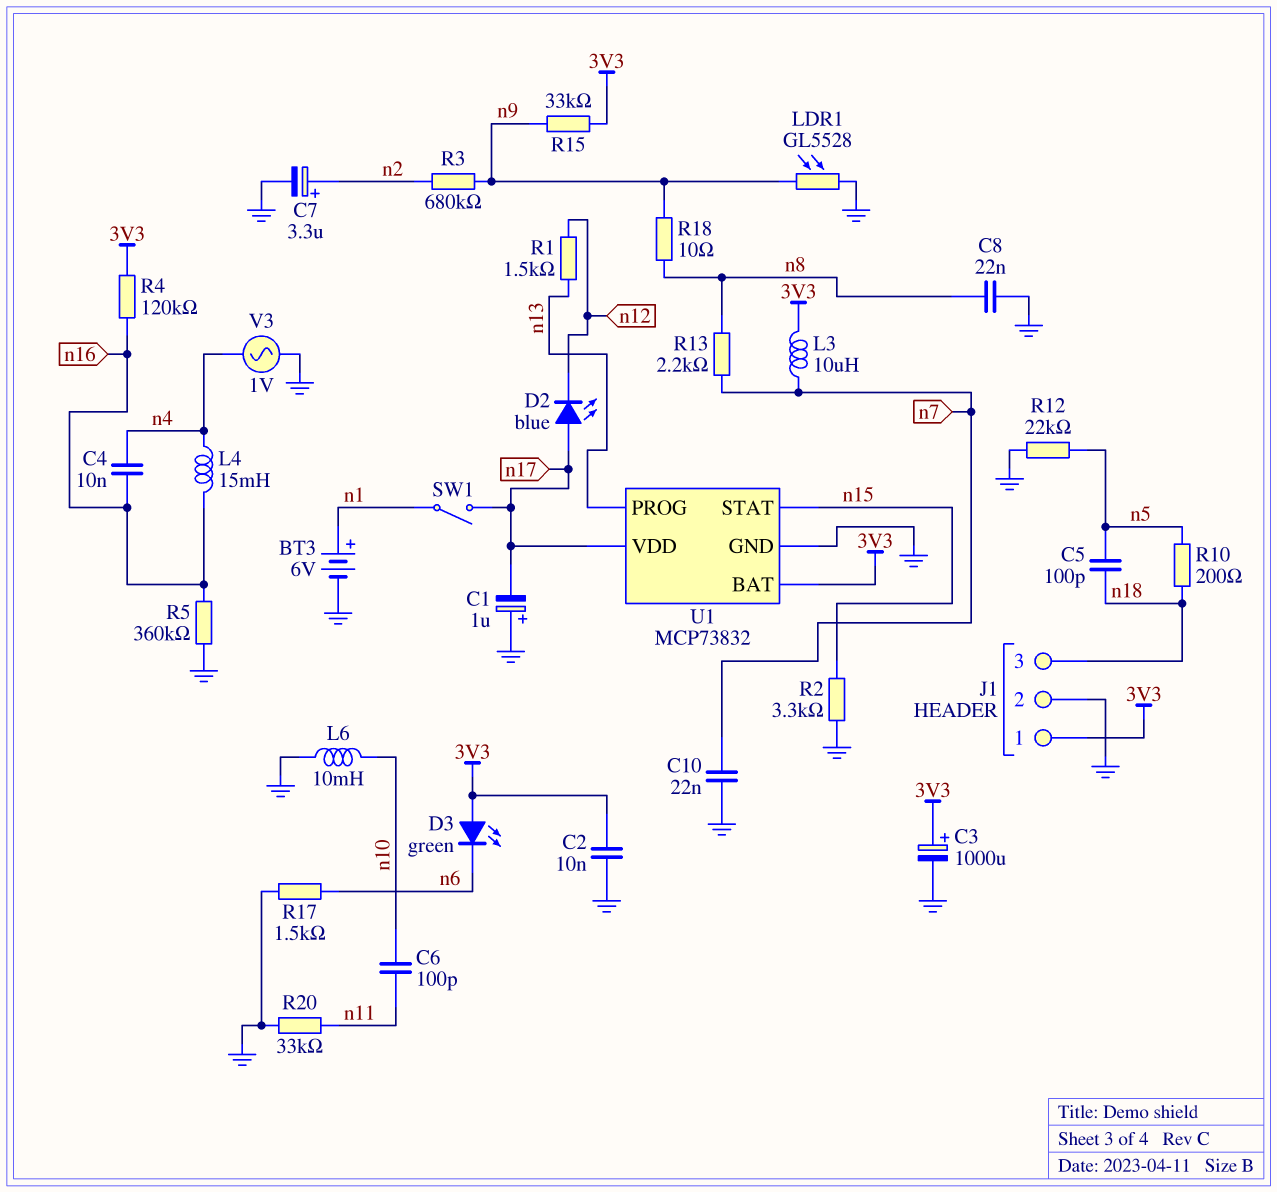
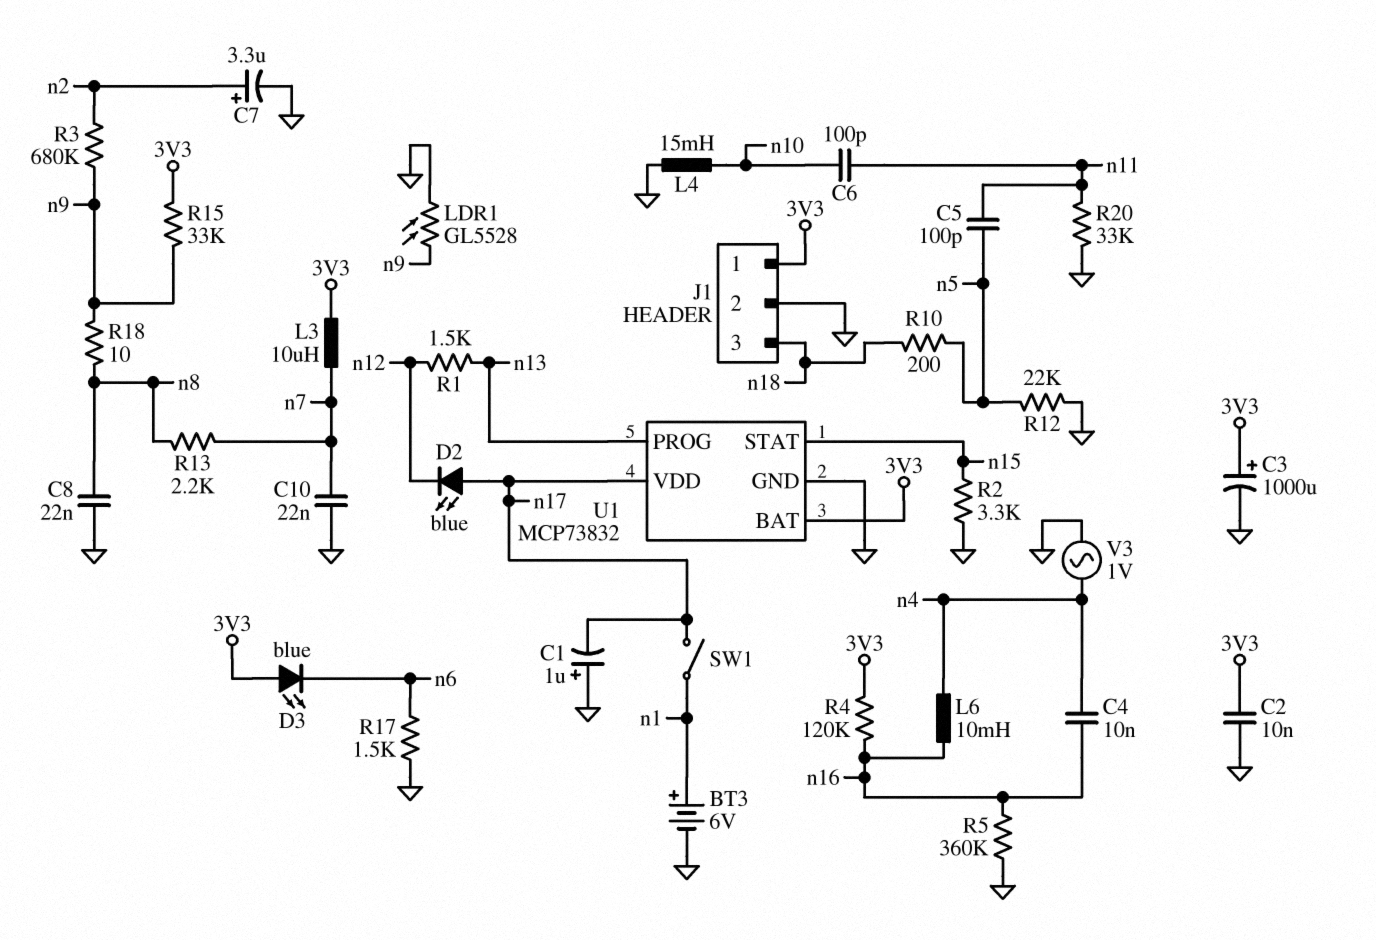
C5: 100pF (n5, n18) -> 100pF (n5, n11)
D3: LED green (A 3V3, K n6) -> LED blue (A 3V3, K n6)
L4: 15mH (n4, n16) -> 15mH (GND, n10)
L6: 10mH (GND, n10) -> 10mH (n4, n16)

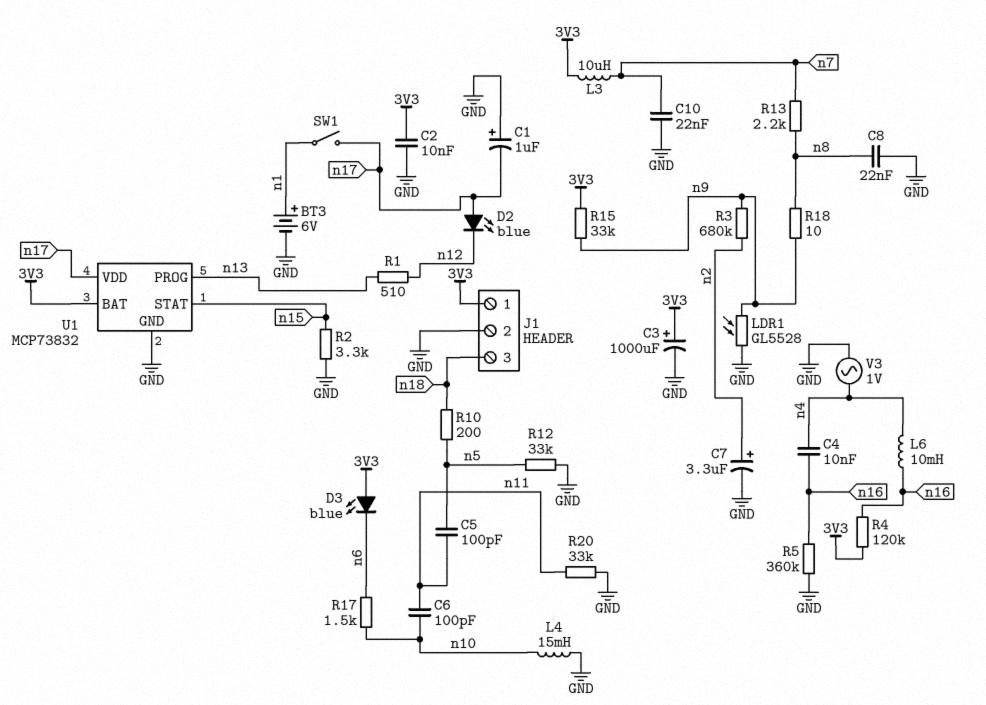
R1: 1.5k (n12, n13) -> 510 (n12, n13)
R12: 22k (GND, n5) -> 33k (GND, n5)
R17: 1.5k (GND, n6) -> 1.5k (n6, n10)

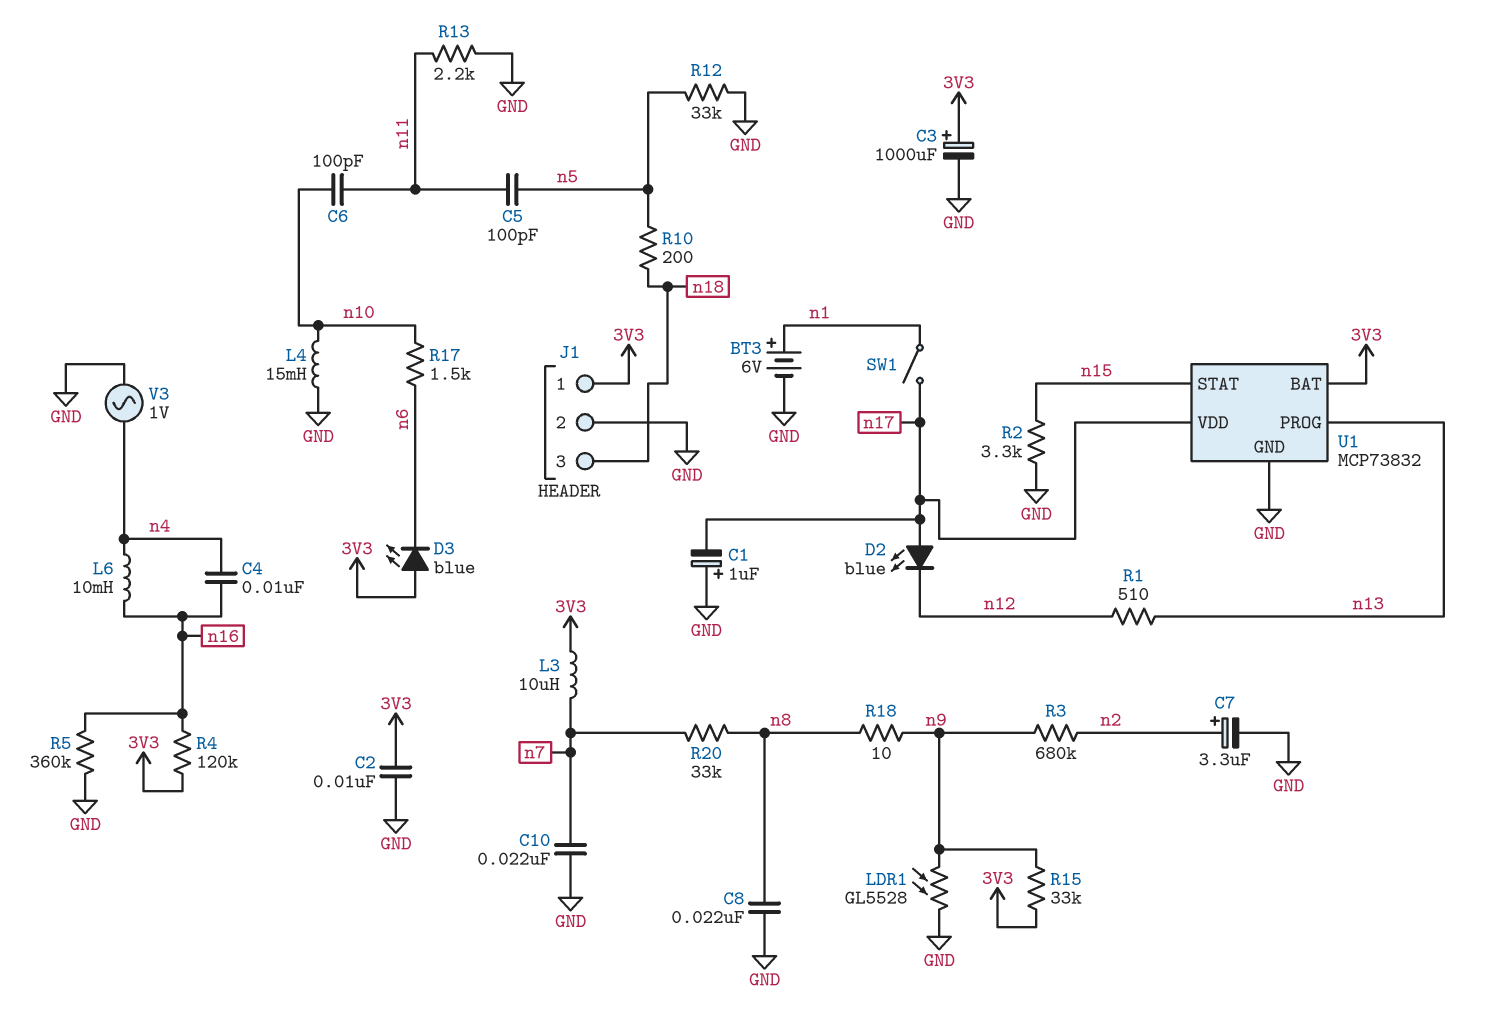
R13: 2.2k (n7, n8) -> 2.2k (GND, n11)
R20: 33k (GND, n11) -> 33k (n7, n8)

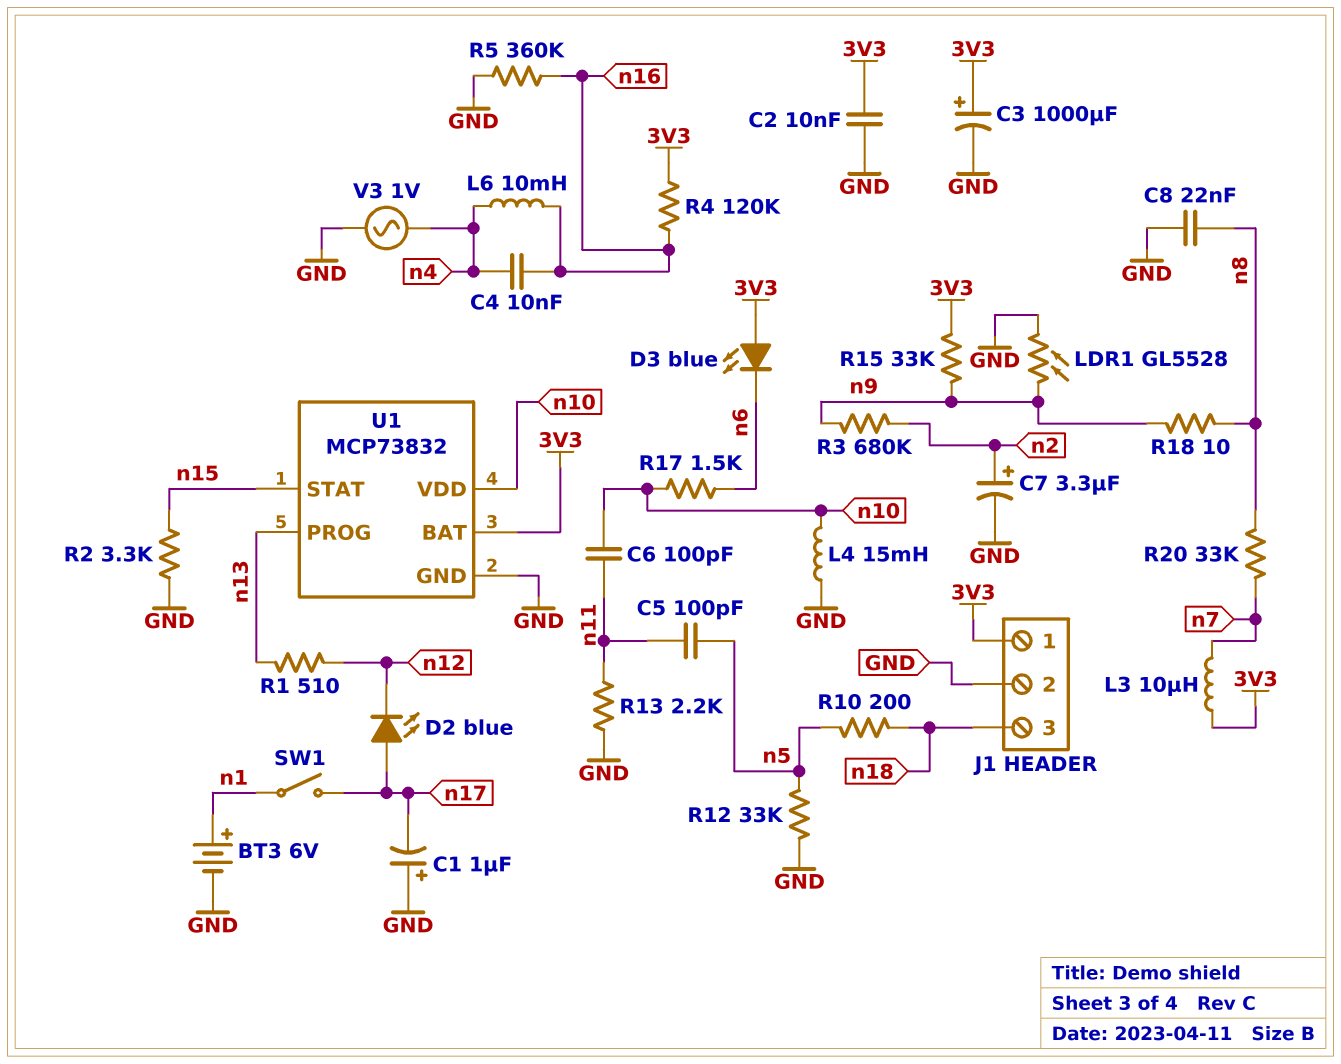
C10: 22nF (GND, n7) -> none
U1 pin VDD: n17 -> n10

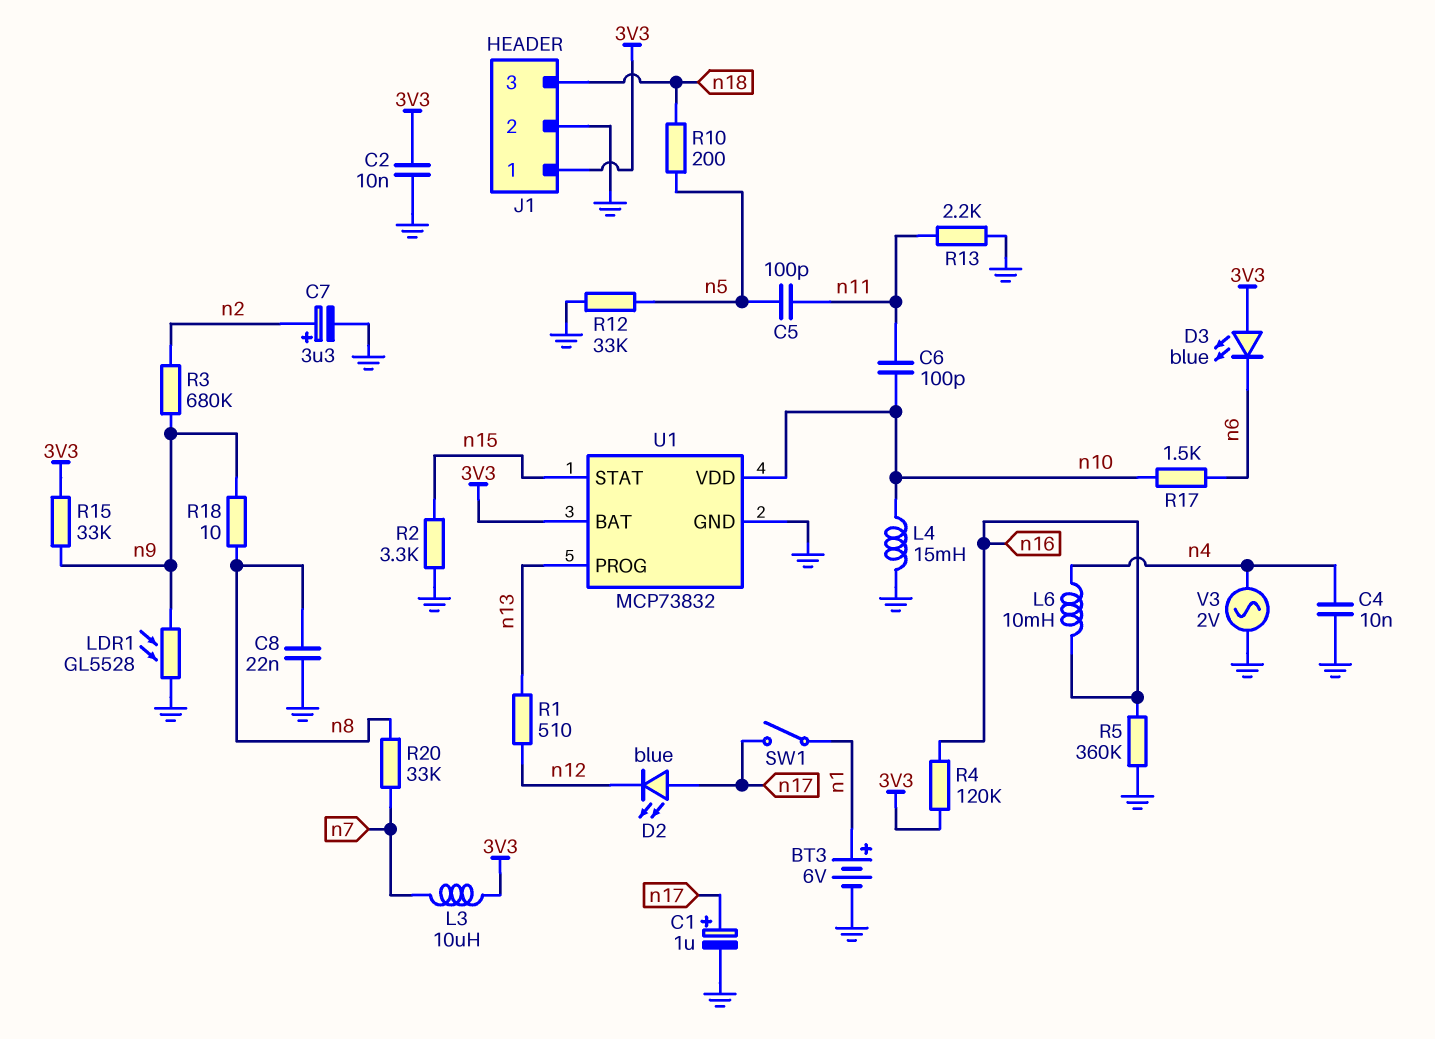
C1: 1uF (plus GND, minus n17) -> 1uF (plus n17, minus GND)
C3: 1000uF (plus 3V3, minus GND) -> none
C4: 10nF (n4, n16) -> 10nF (GND, n4)
V3: AC 1V (GND, n4) -> AC 2V (GND, n4)

